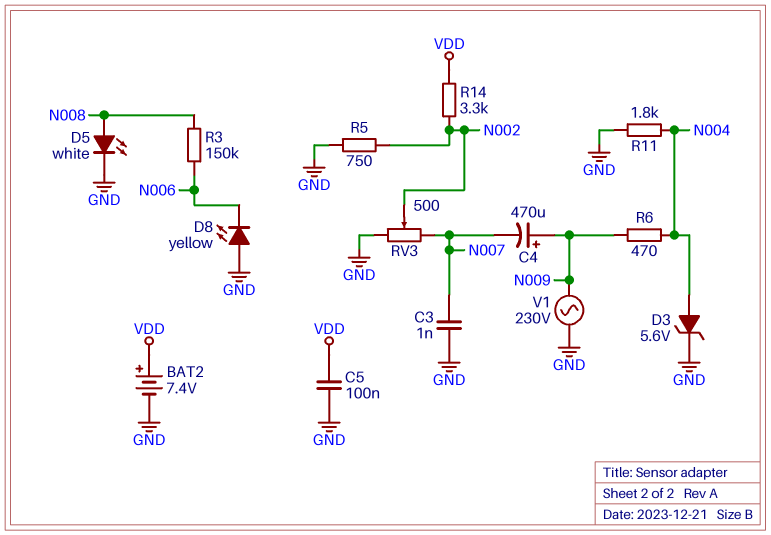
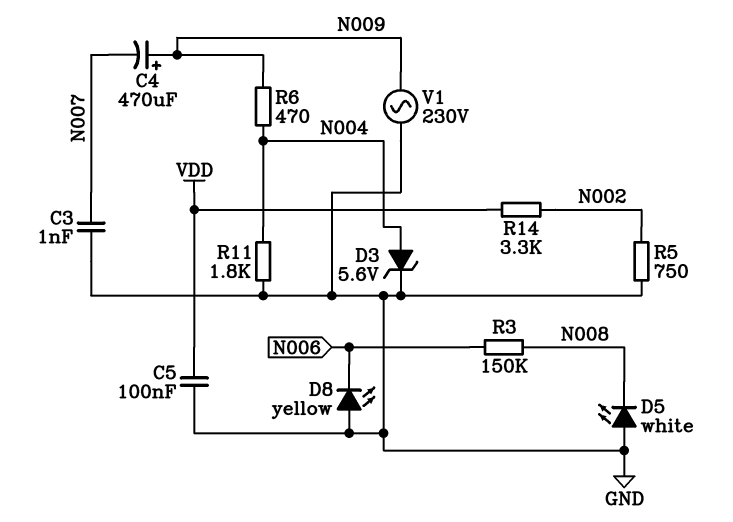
BAT2: 7.4V (plus VDD, minus GND) -> none
D5: LED white (A N008, K GND) -> LED white (A GND, K N008)
RV3: 500 (GND, N007, wiper N002) -> none

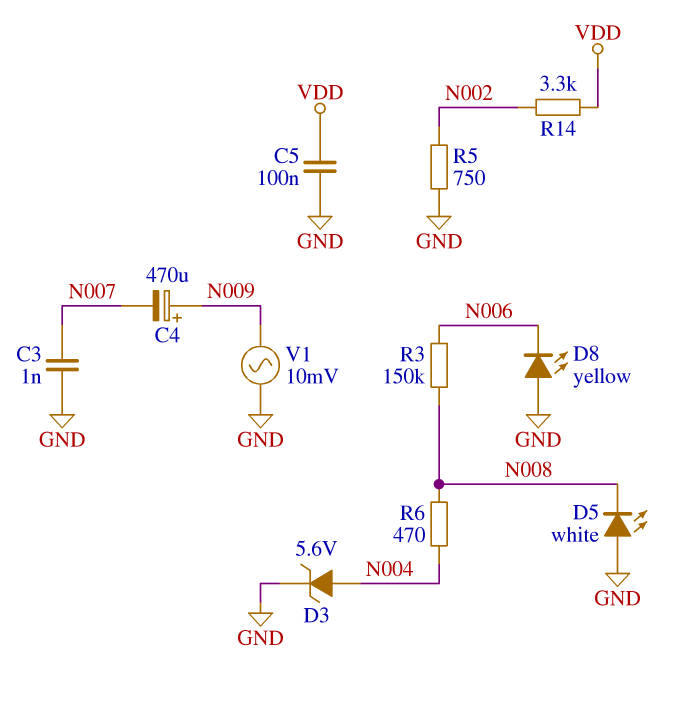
R6: 470 (N004, N009) -> 470 (N004, N008)
R11: 1.8k (GND, N004) -> none
V1: AC 230V (GND, N009) -> AC 10mV (GND, N009)

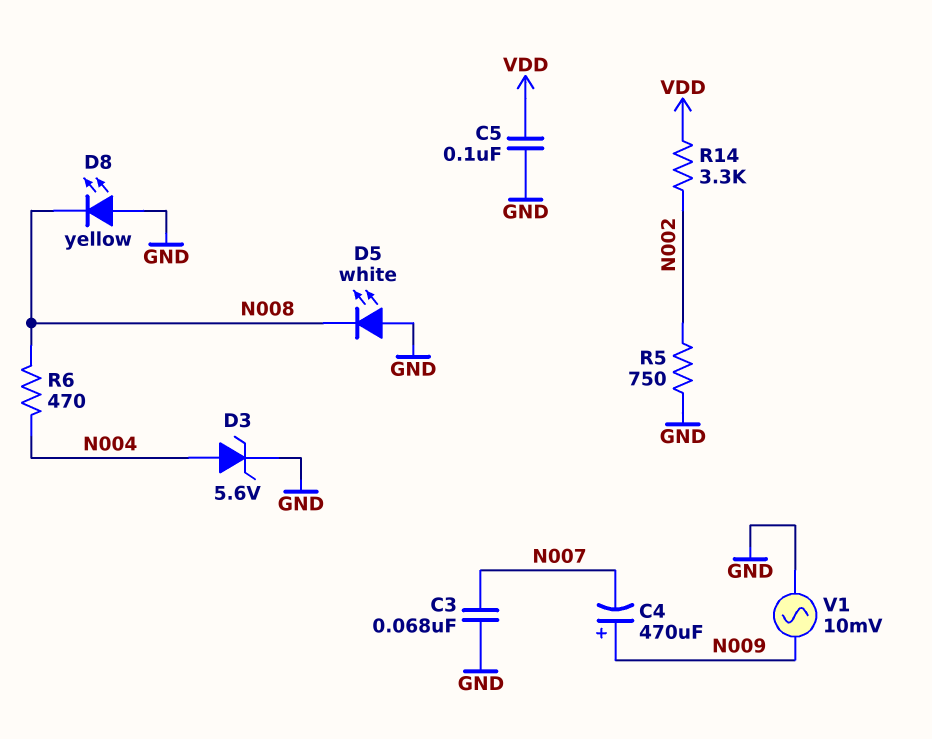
C3: 1nF (GND, N007) -> 68nF (GND, N007)
D8: LED yellow (A GND, K N006) -> LED yellow (A GND, K N008)
R3: 150k (N006, N008) -> none

